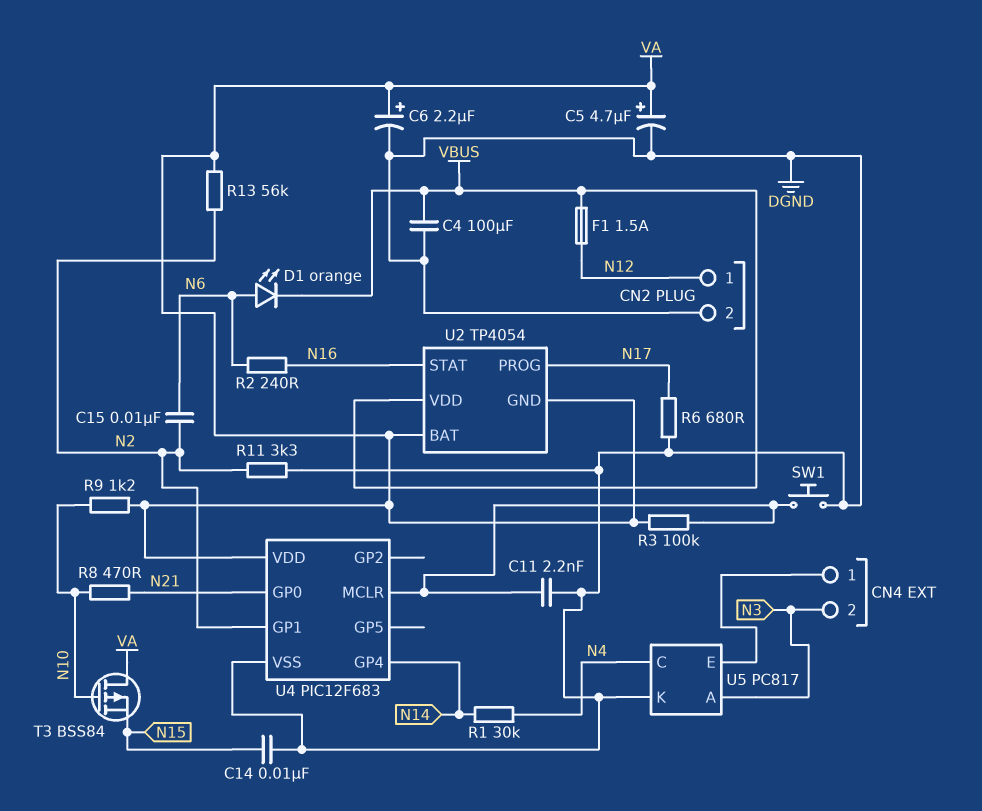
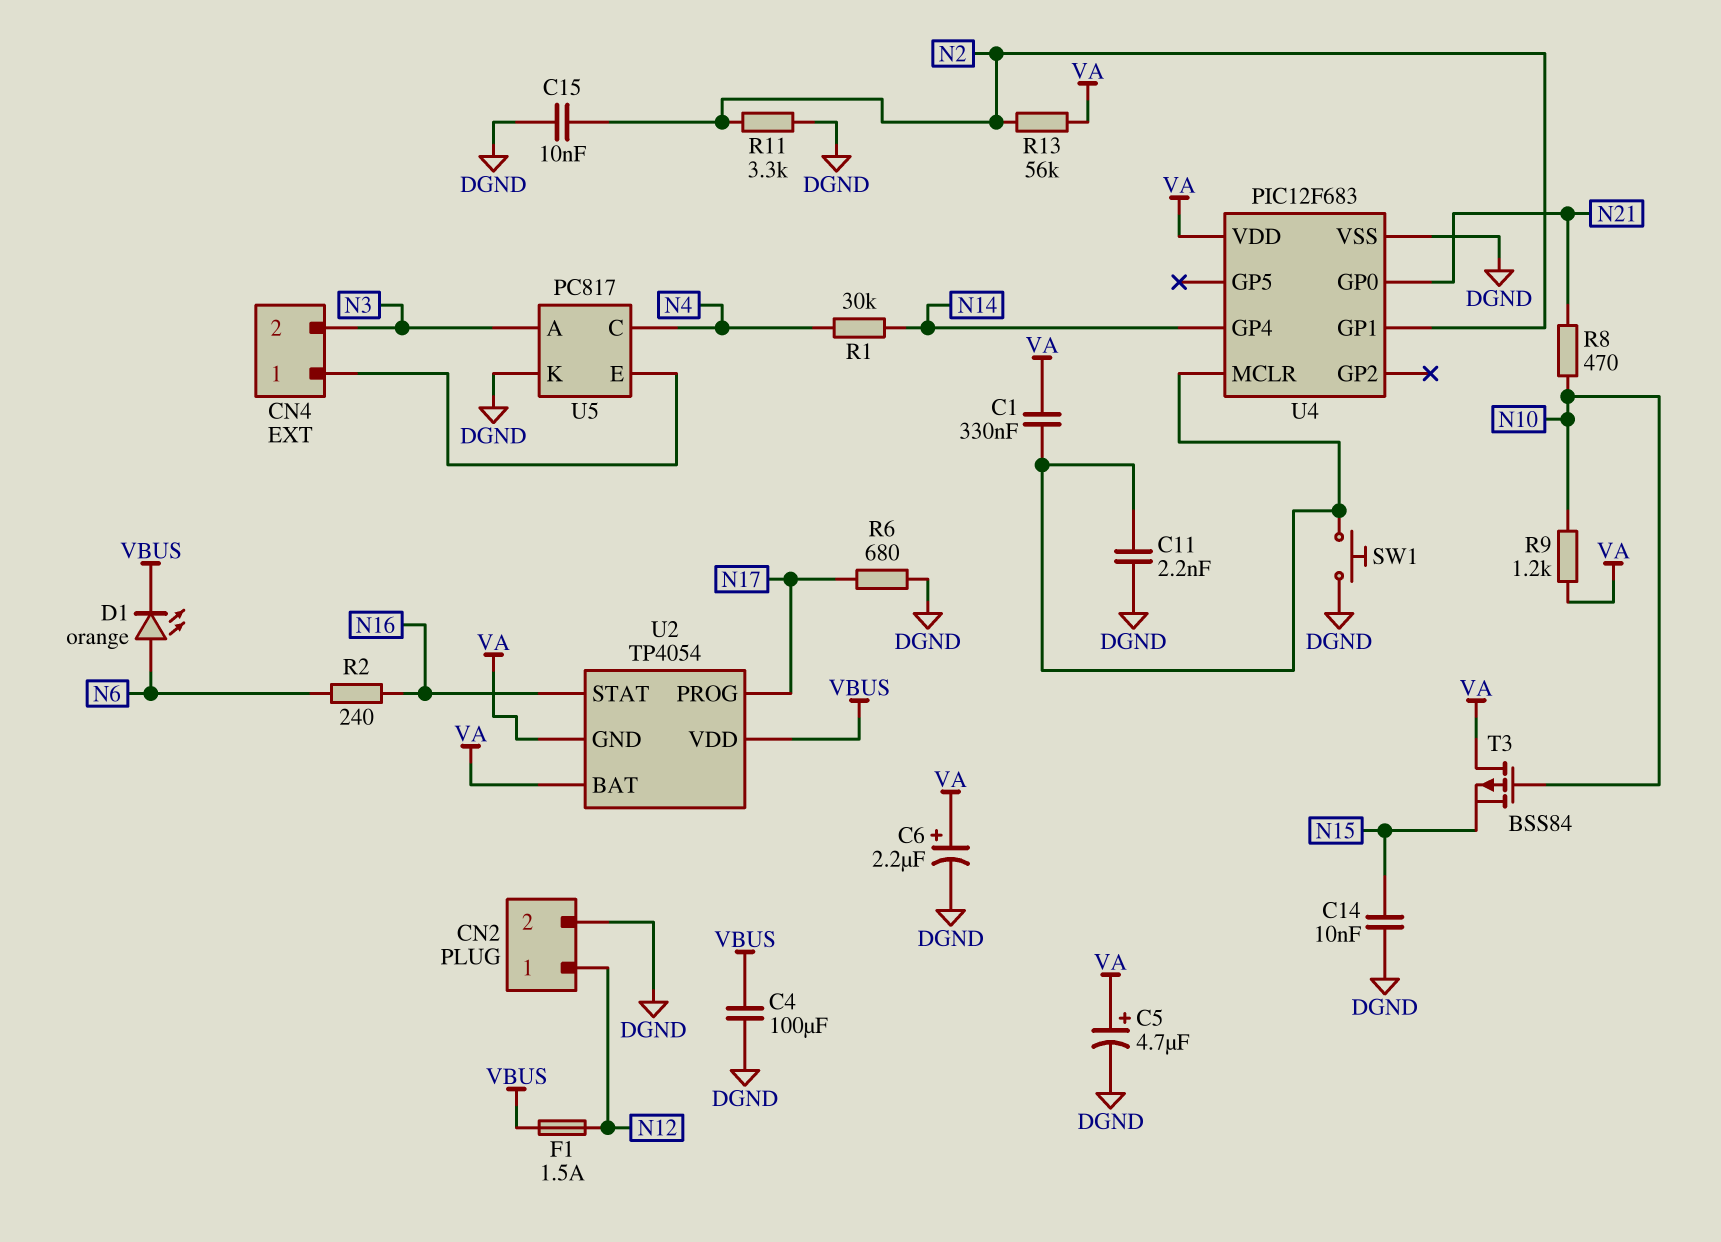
C1: none -> 330nF (U4/MCLR, VA)
C15: 10nF (N2, N6) -> 10nF (DGND, N2)
R3: 100k (U4/MCLR, VA) -> none

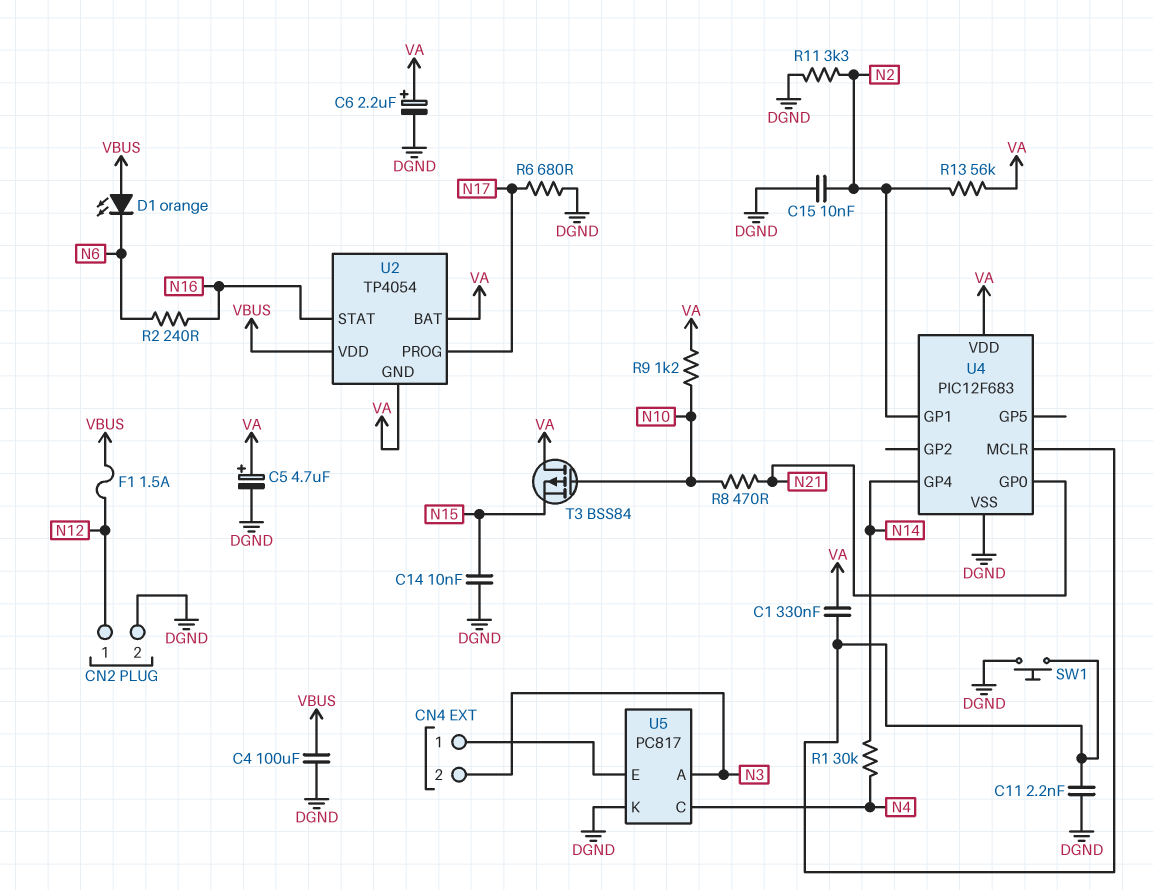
D1: LED orange (A N6, K VBUS) -> LED orange (A VBUS, K N6)

